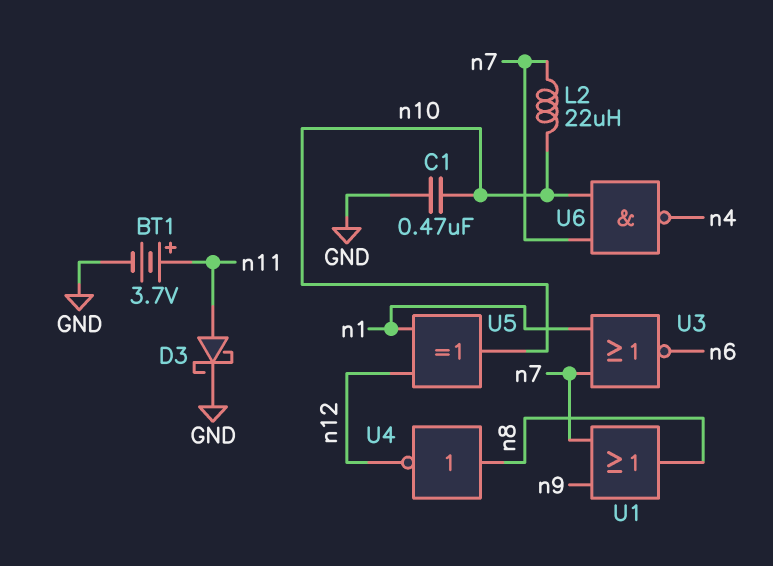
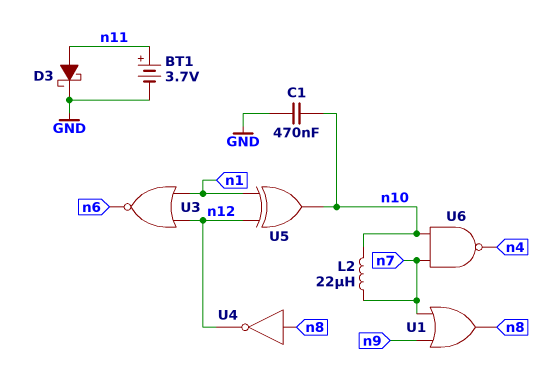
U3: NOR (in n1, in n7, out n6) -> NOR (in n1, in n12, out n6)

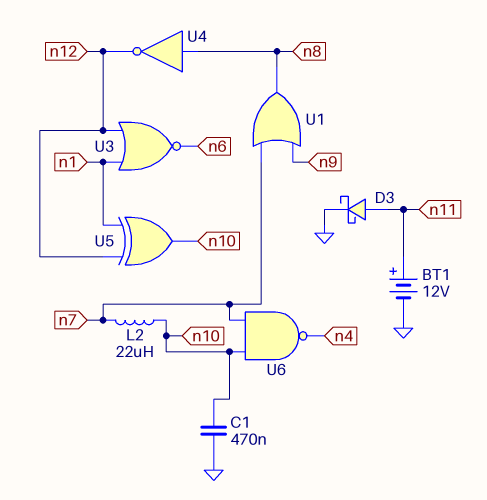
BT1: 3.7V (plus n11, minus GND) -> 12V (plus n11, minus GND)

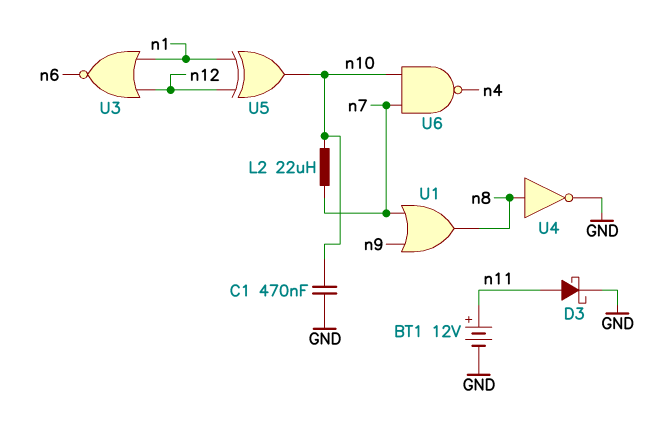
U4: NOT (in n8, out n12) -> NOT (in n8, out GND)

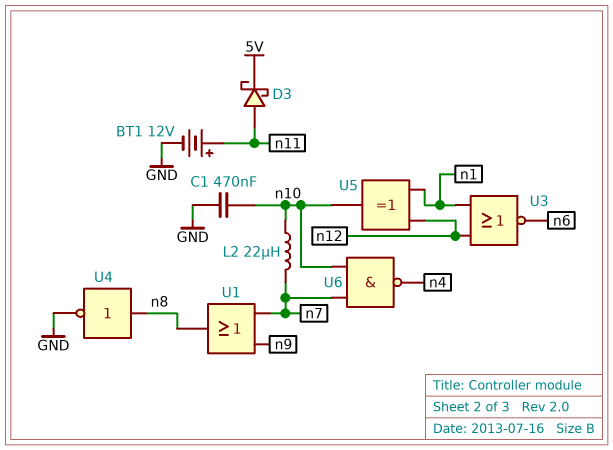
D3: schottky (A n11, K GND) -> schottky (A n11, K 5V)

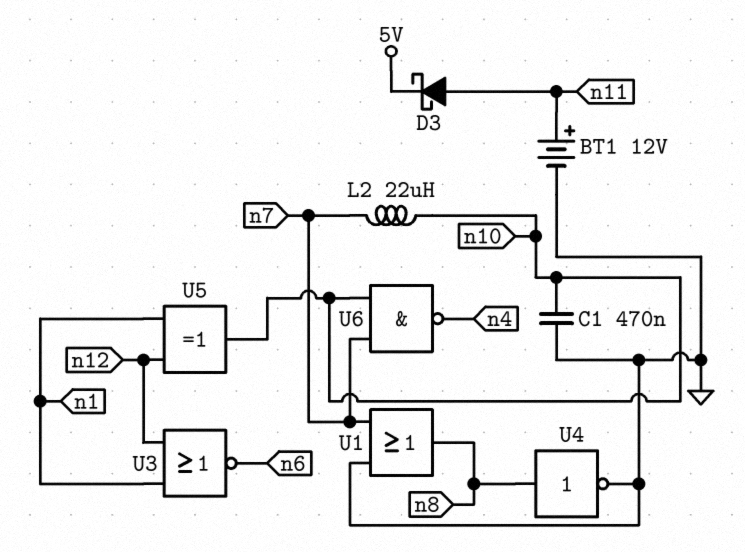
U1: OR (in n7, in n9, out n8) -> OR (in GND, in n7, out n8)

